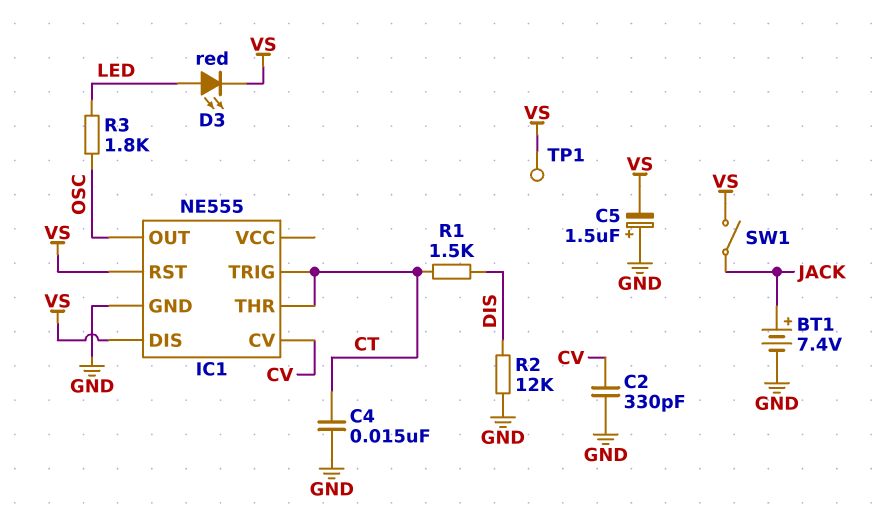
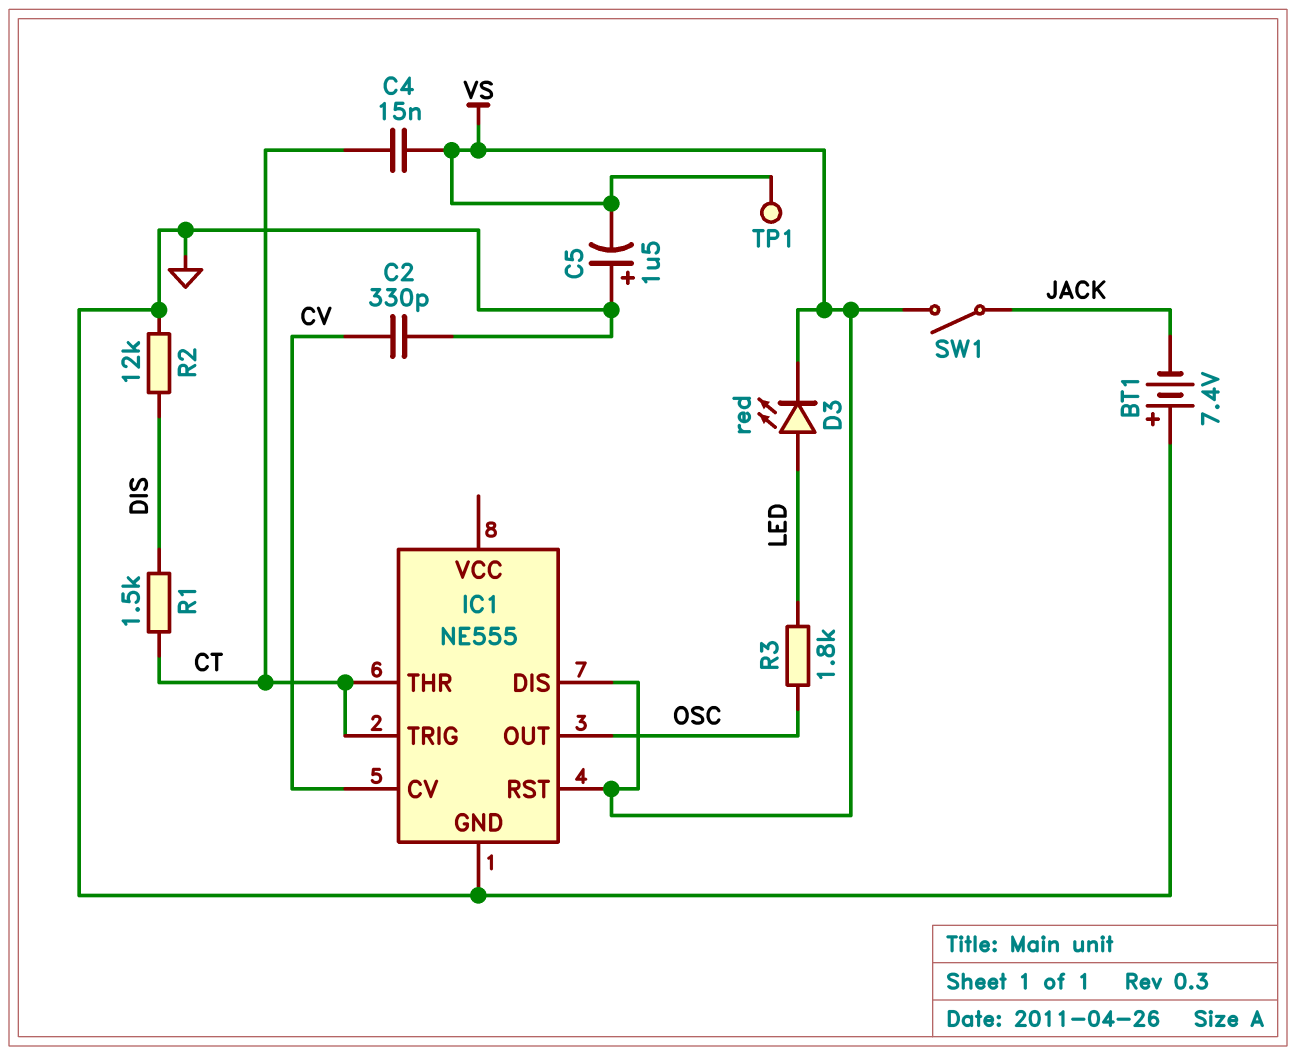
BT1: 7.4V (plus JACK, minus GND) -> 7.4V (plus GND, minus JACK)
C4: 15nF (CT, GND) -> 15nF (CT, VS)

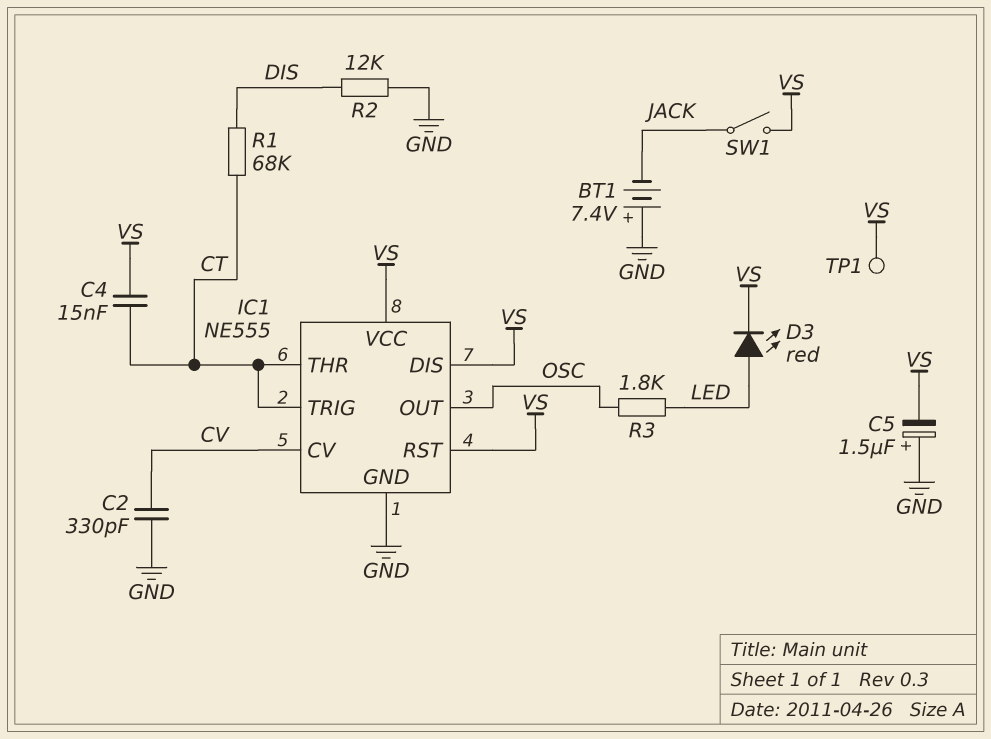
IC1 pin VCC: none -> VS
R1: 1.5k (CT, DIS) -> 68k (CT, DIS)

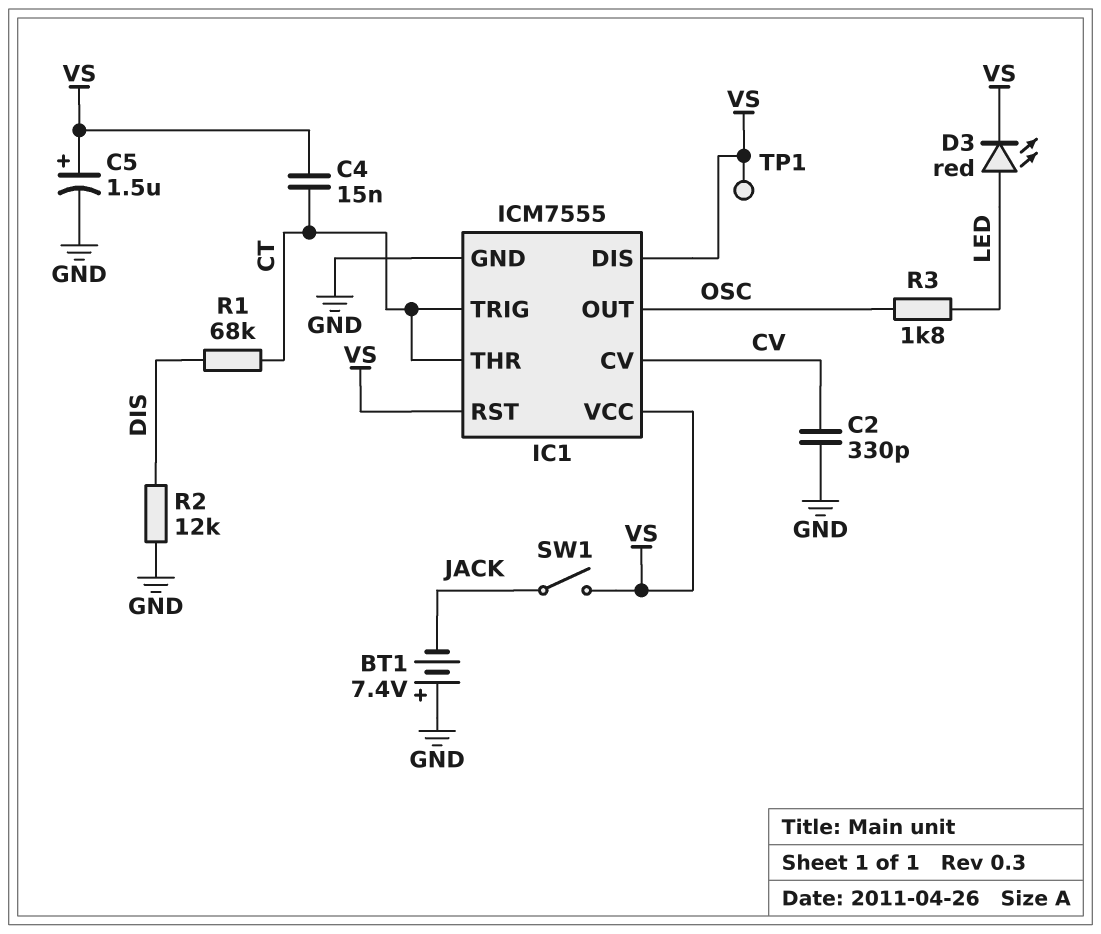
C5: 1.5uF (plus GND, minus VS) -> 1.5uF (plus VS, minus GND)
IC1: NE555 -> ICM7555

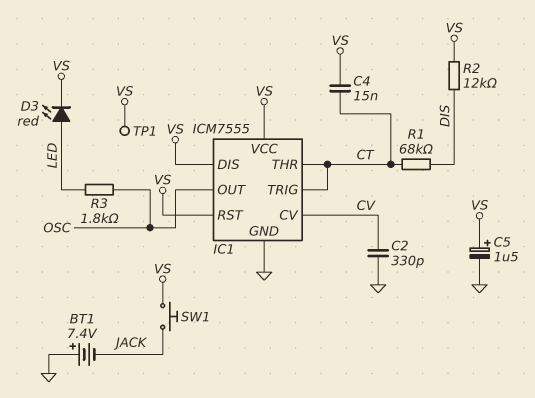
R2: 12k (DIS, GND) -> 12k (DIS, VS)
SW1: switch (JACK, VS) -> button (JACK, VS)

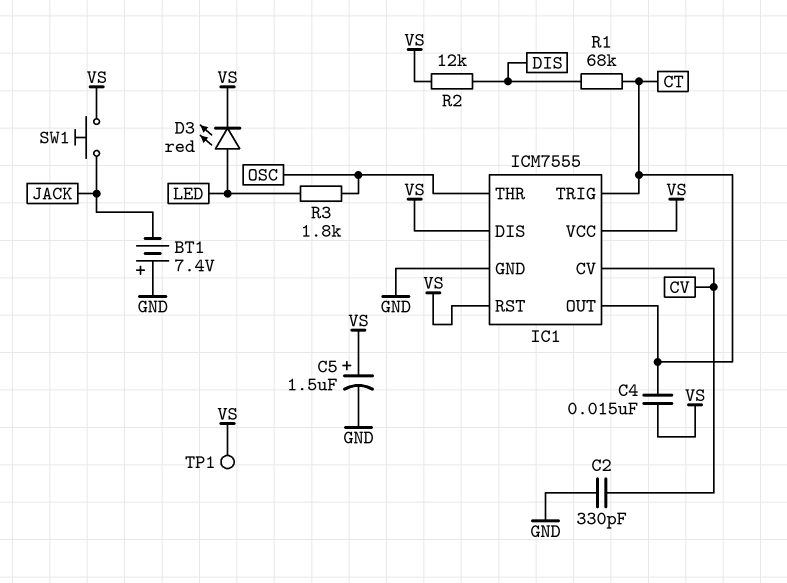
IC1 pin OUT: OSC -> CT
IC1 pin THR: CT -> OSC

